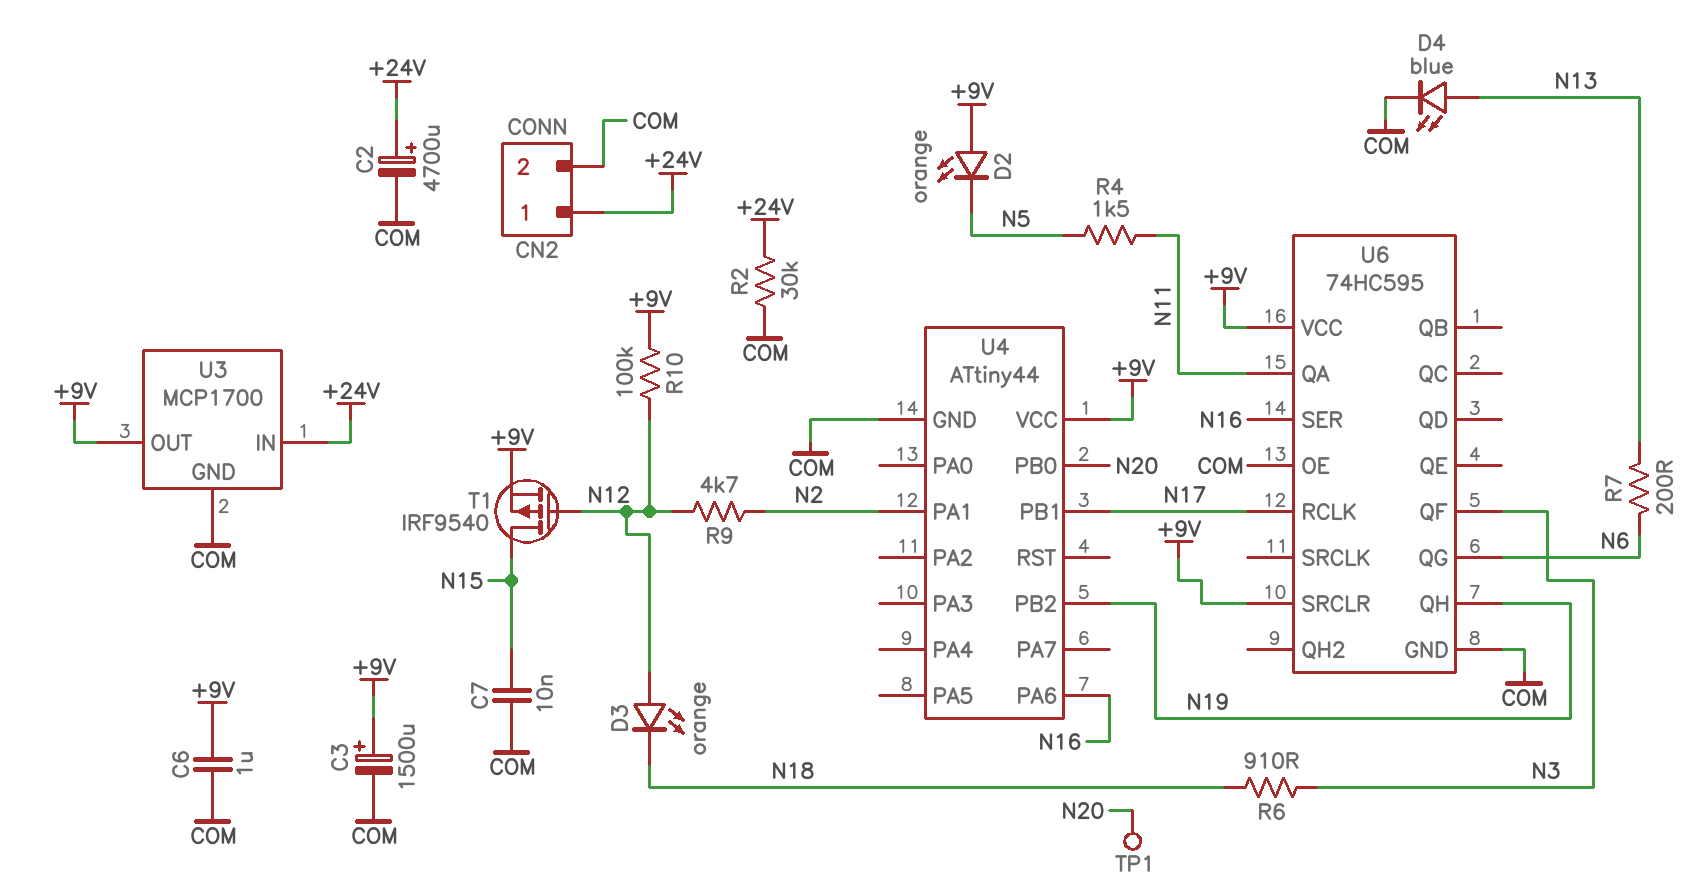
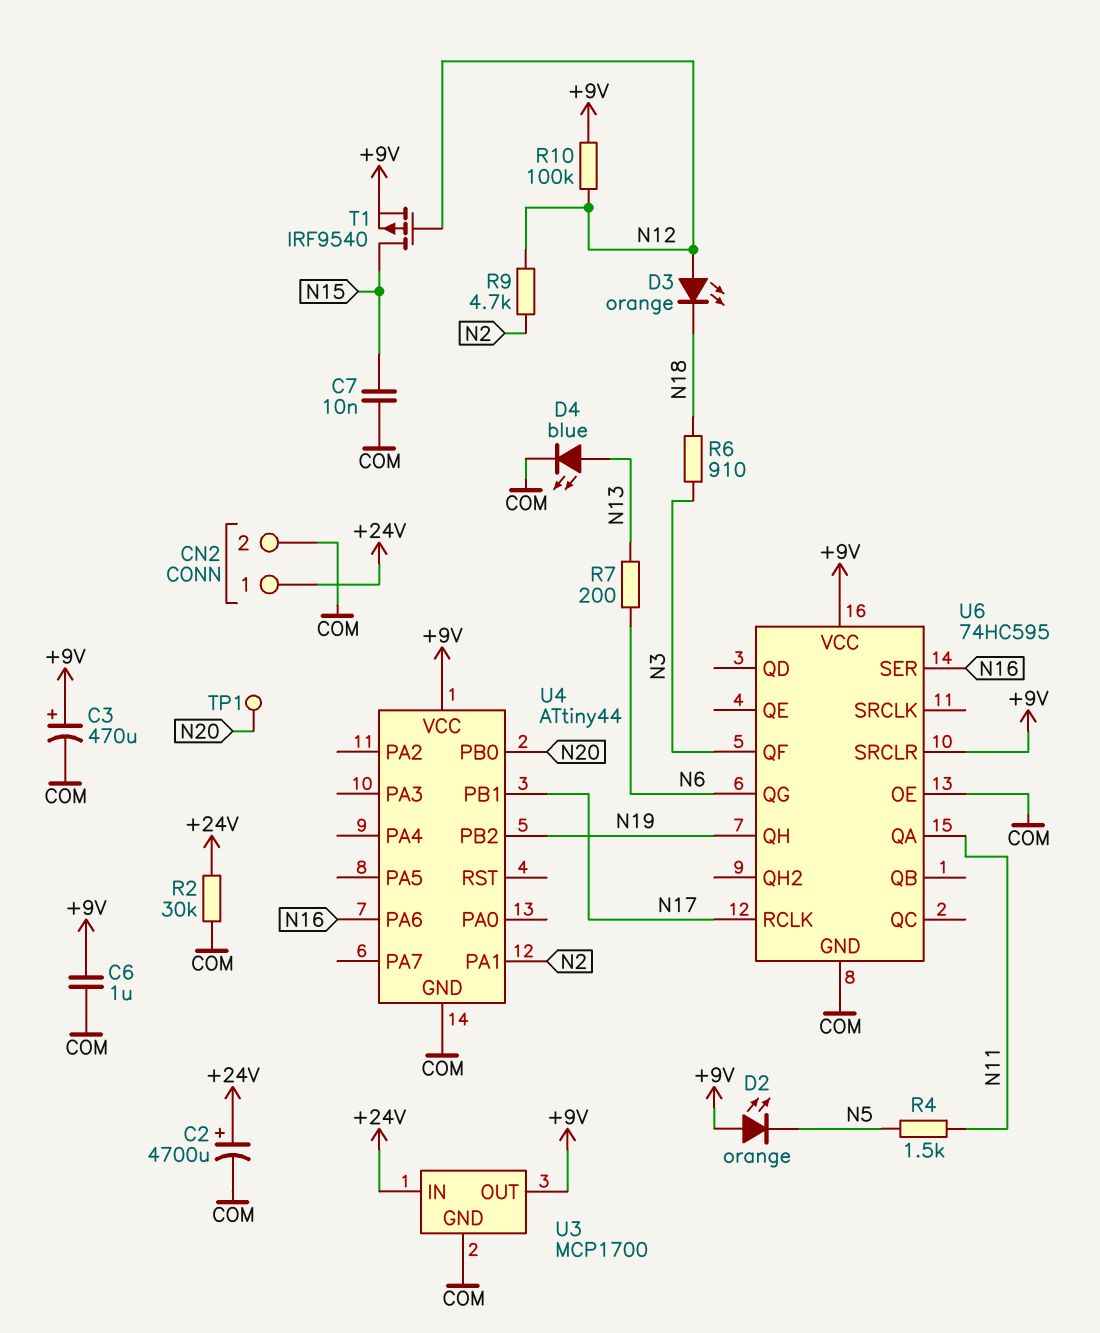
C3: 1500uF (plus +9V, minus COM) -> 470uF (plus +9V, minus COM)

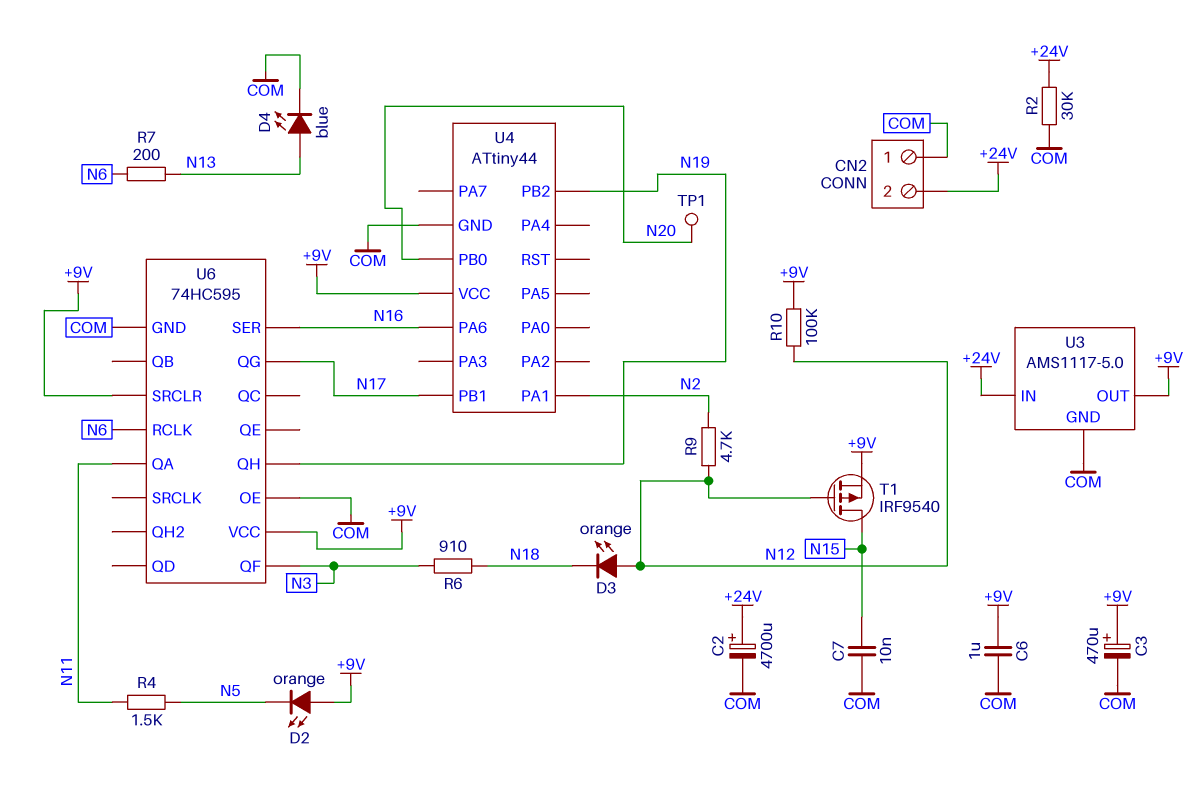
CN2 pin 1: +24V -> COM
CN2 pin 2: COM -> +24V
U3: MCP1700 -> AMS1117-5.0
U6 pin QG: N6 -> N17
U6 pin RCLK: N17 -> N6

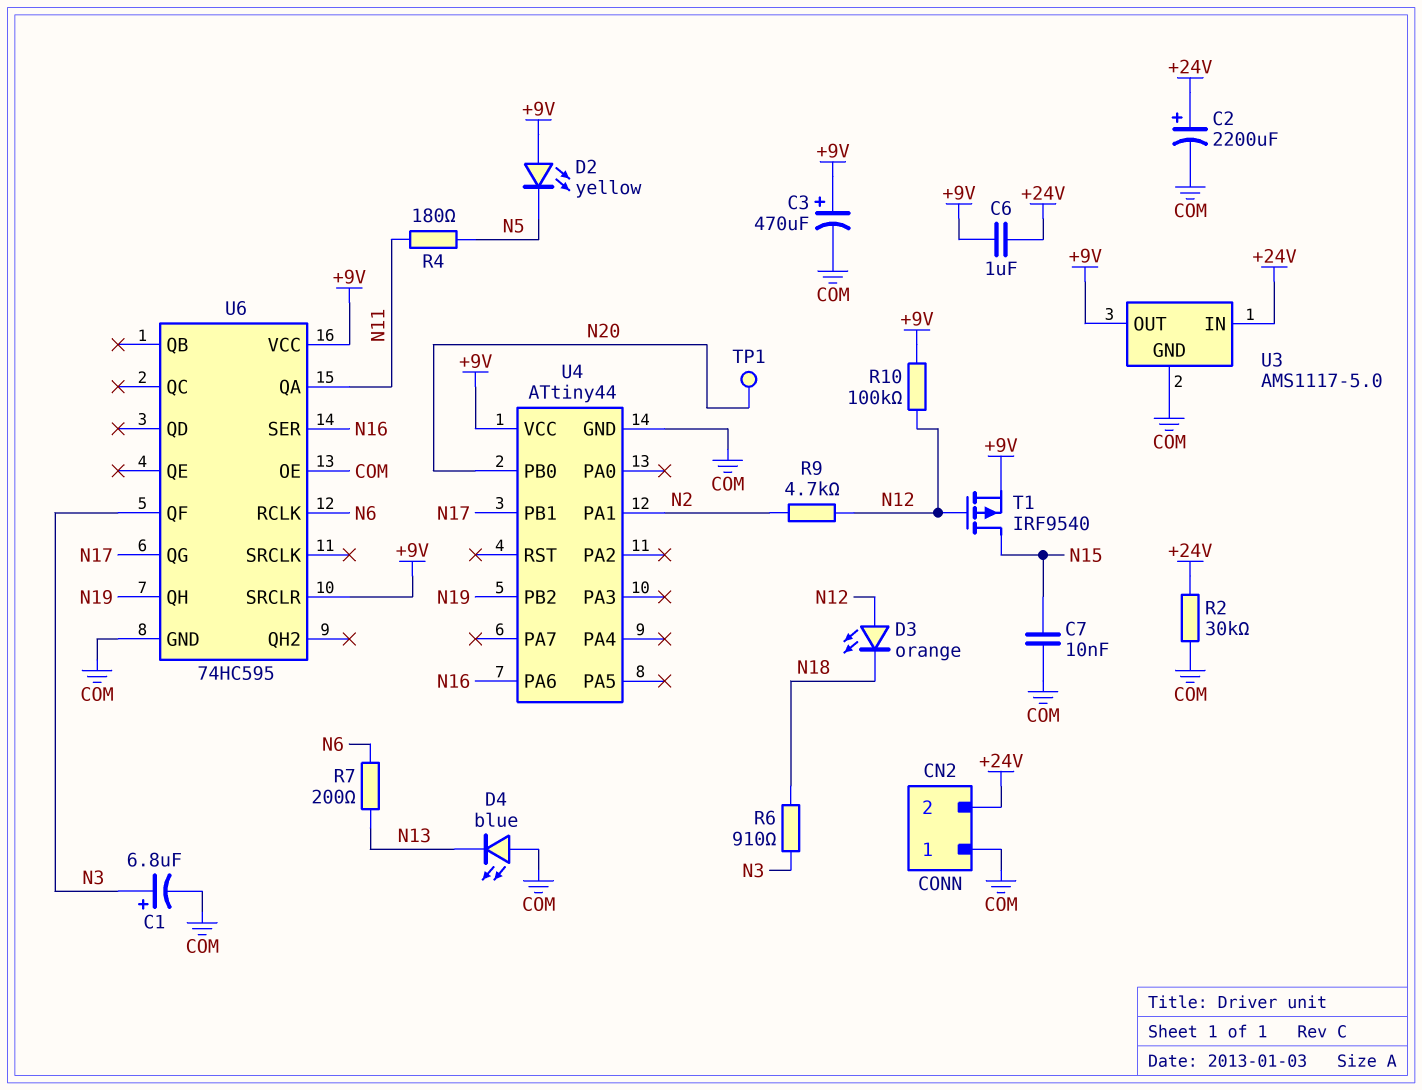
C1: none -> 6.8uF (plus N3, minus COM)
C2: 4700uF (plus +24V, minus COM) -> 2200uF (plus +24V, minus COM)
C6: 1uF (+9V, COM) -> 1uF (+9V, +24V)
D2: LED orange (A +9V, K N5) -> LED yellow (A +9V, K N5)
D4: LED blue (A N13, K COM) -> LED blue (A COM, K N13)
R4: 1.5k (N5, N11) -> 180 (N5, N11)

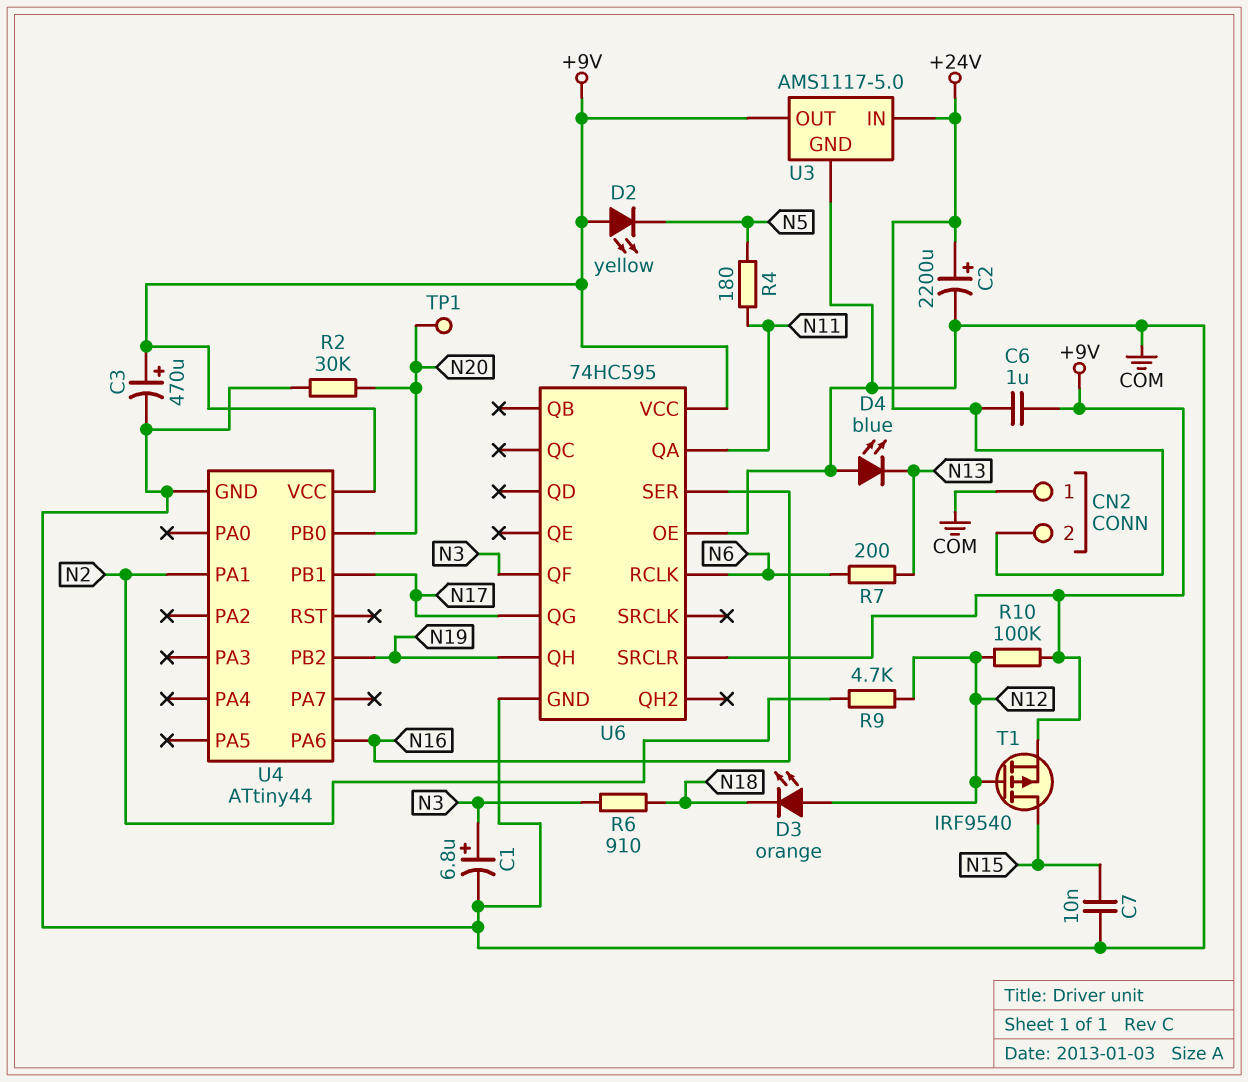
R2: 30k (+24V, COM) -> 30k (COM, N20)

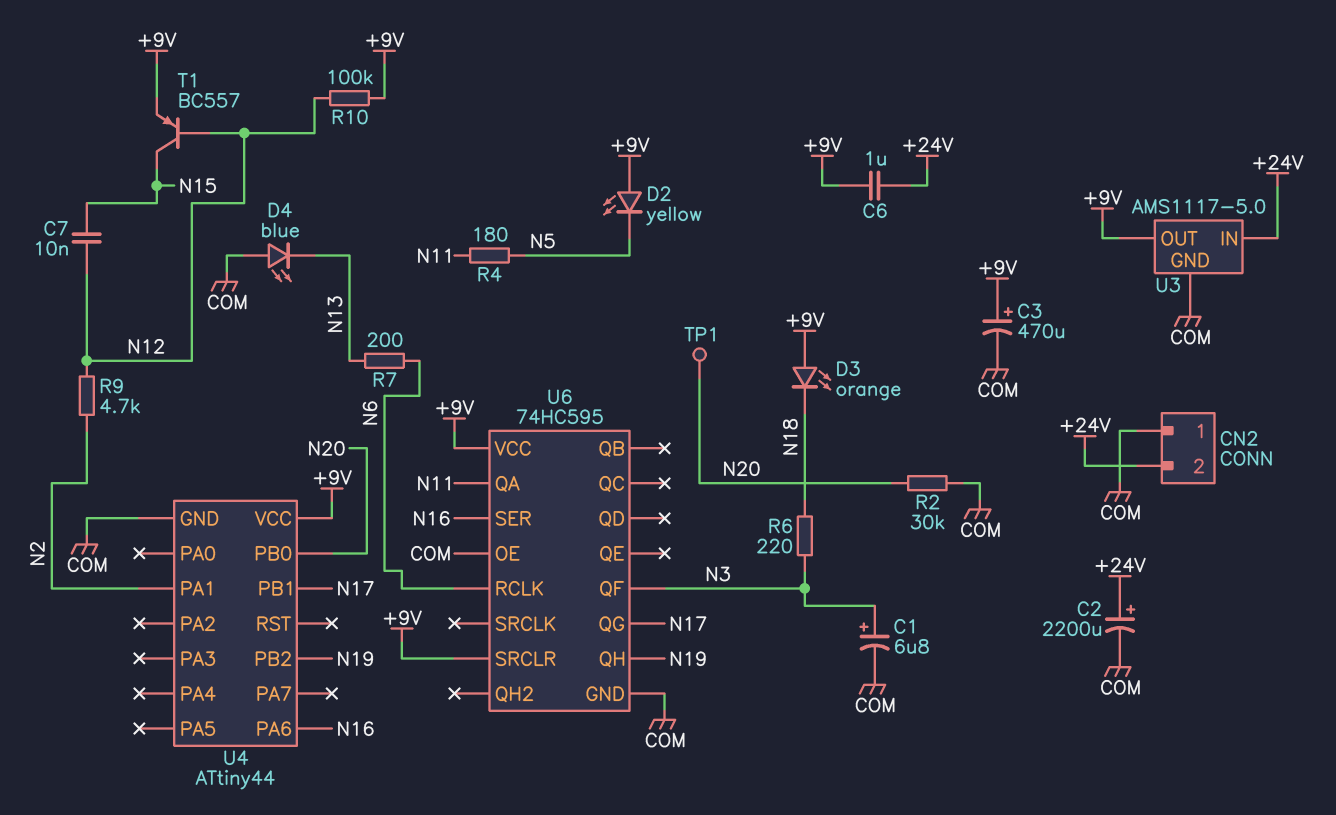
C7: 10nF (COM, N15) -> 10nF (N12, N15)
D3: LED orange (A N12, K N18) -> LED orange (A +9V, K N18)
R6: 910 (N3, N18) -> 220 (N3, N18)
T1: PMOS IRF9540 (G N12, D N15, S +9V) -> PNP BC557 (B N12, C N15, E +9V)

